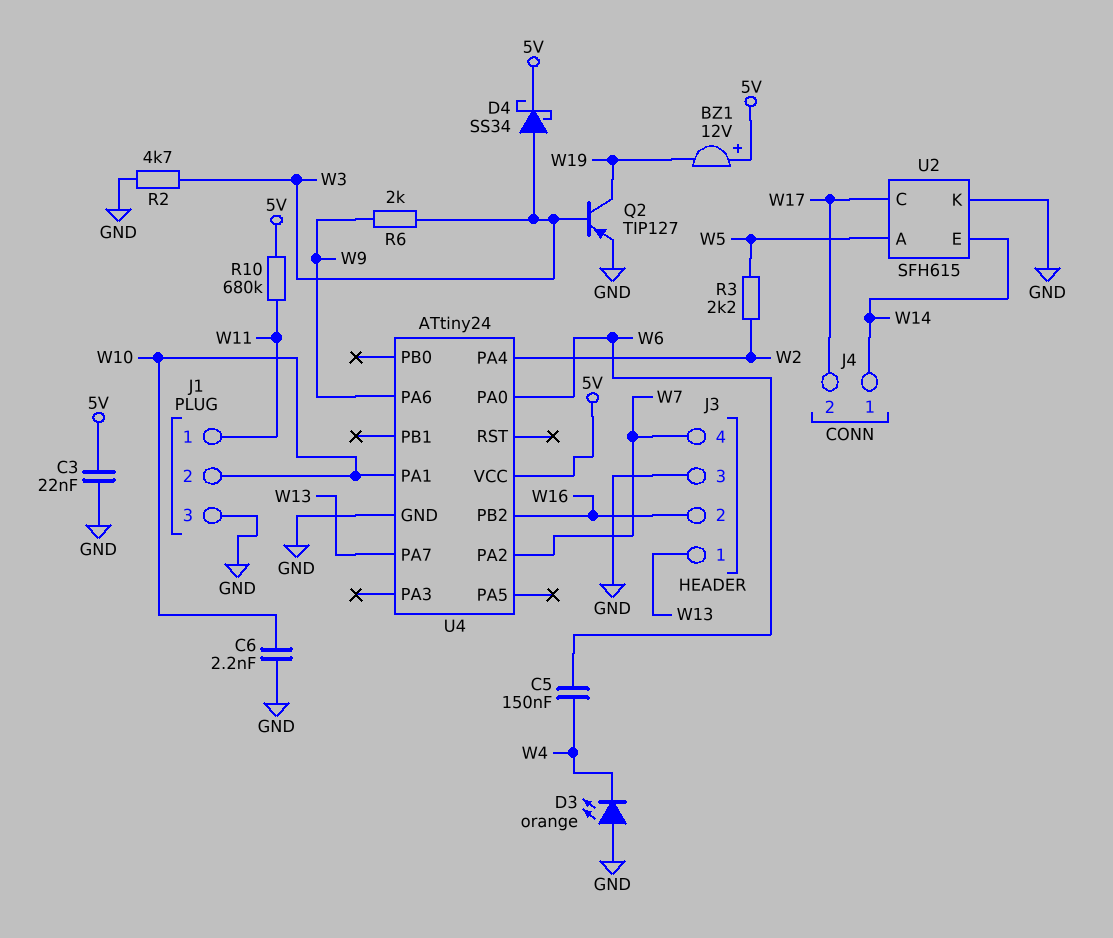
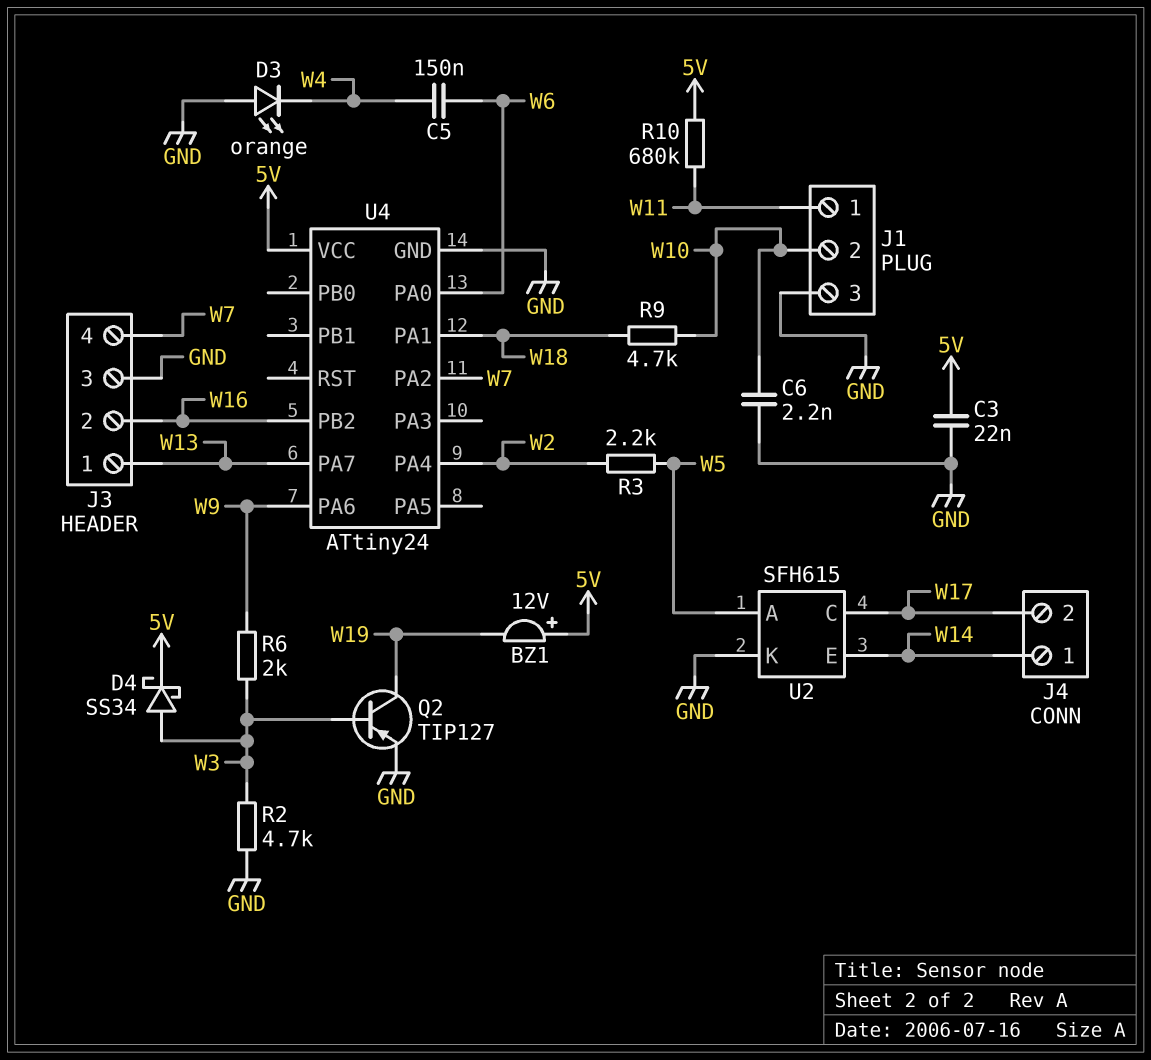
R9: none -> 4.7k (W10, W18)
U4 pin PA1: W10 -> W18

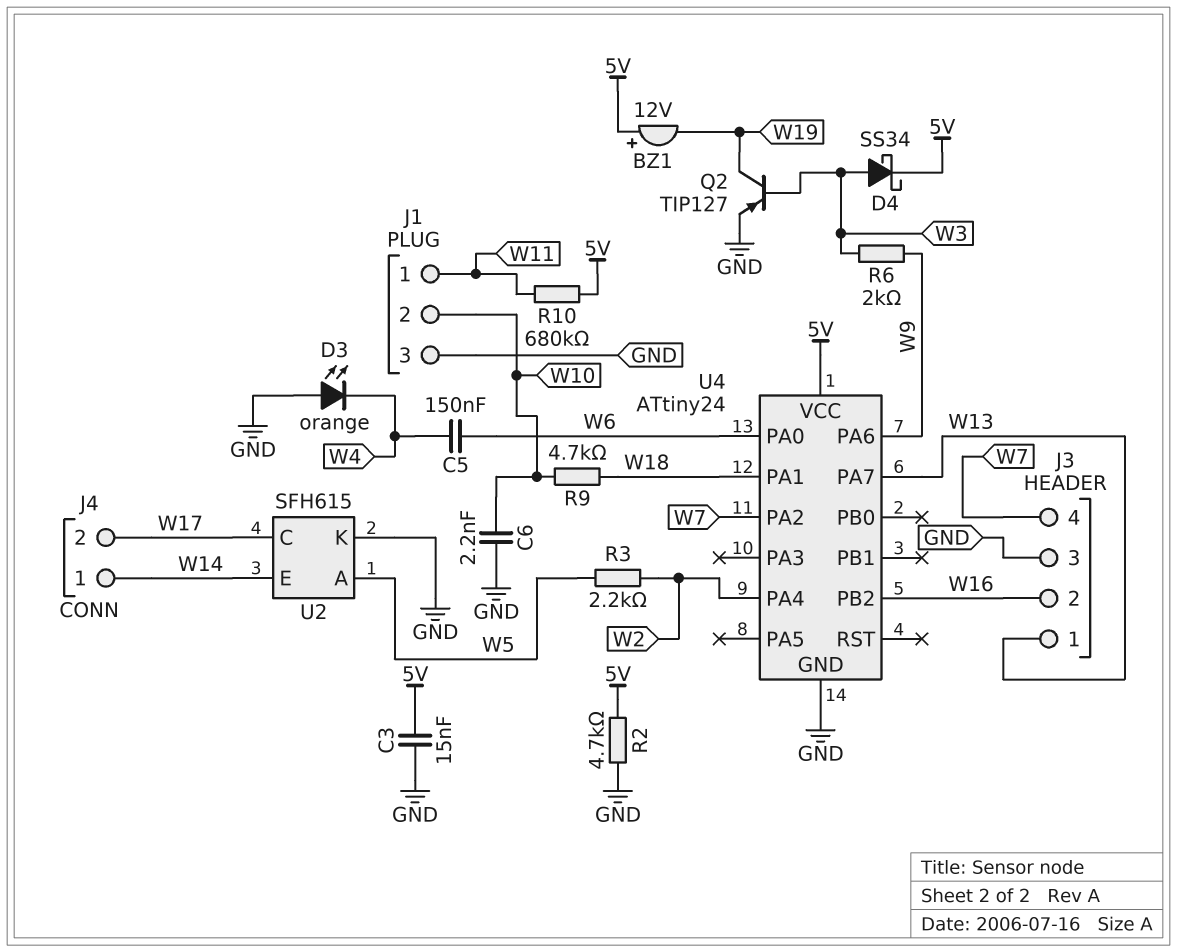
C3: 22nF (5V, GND) -> 15nF (5V, GND)
R2: 4.7k (GND, W3) -> 4.7k (5V, GND)

